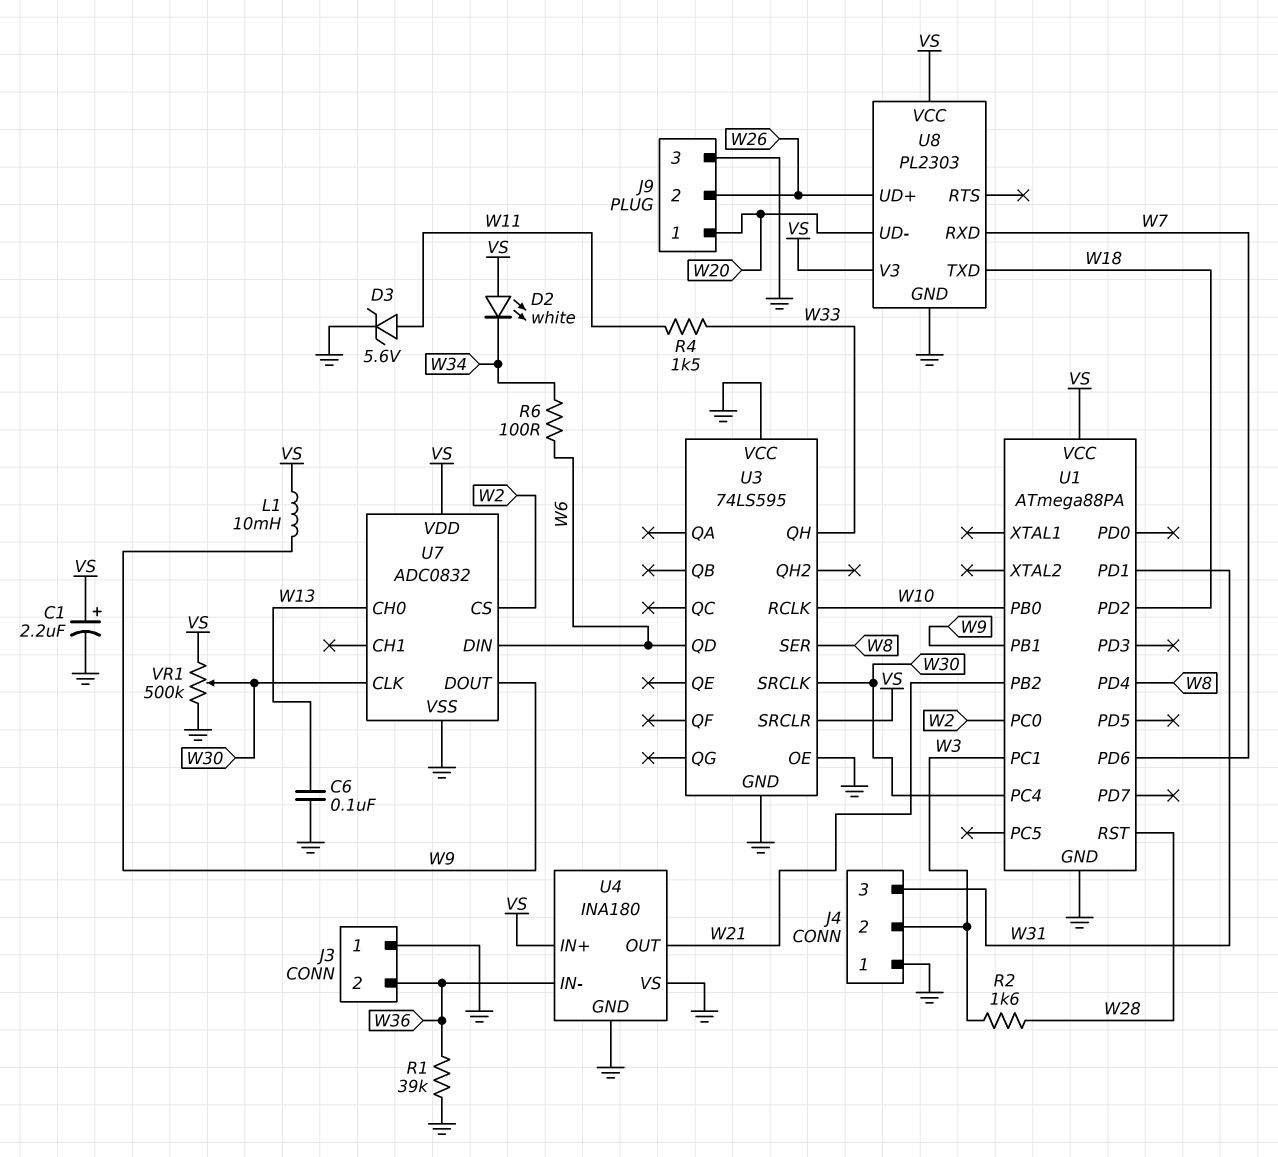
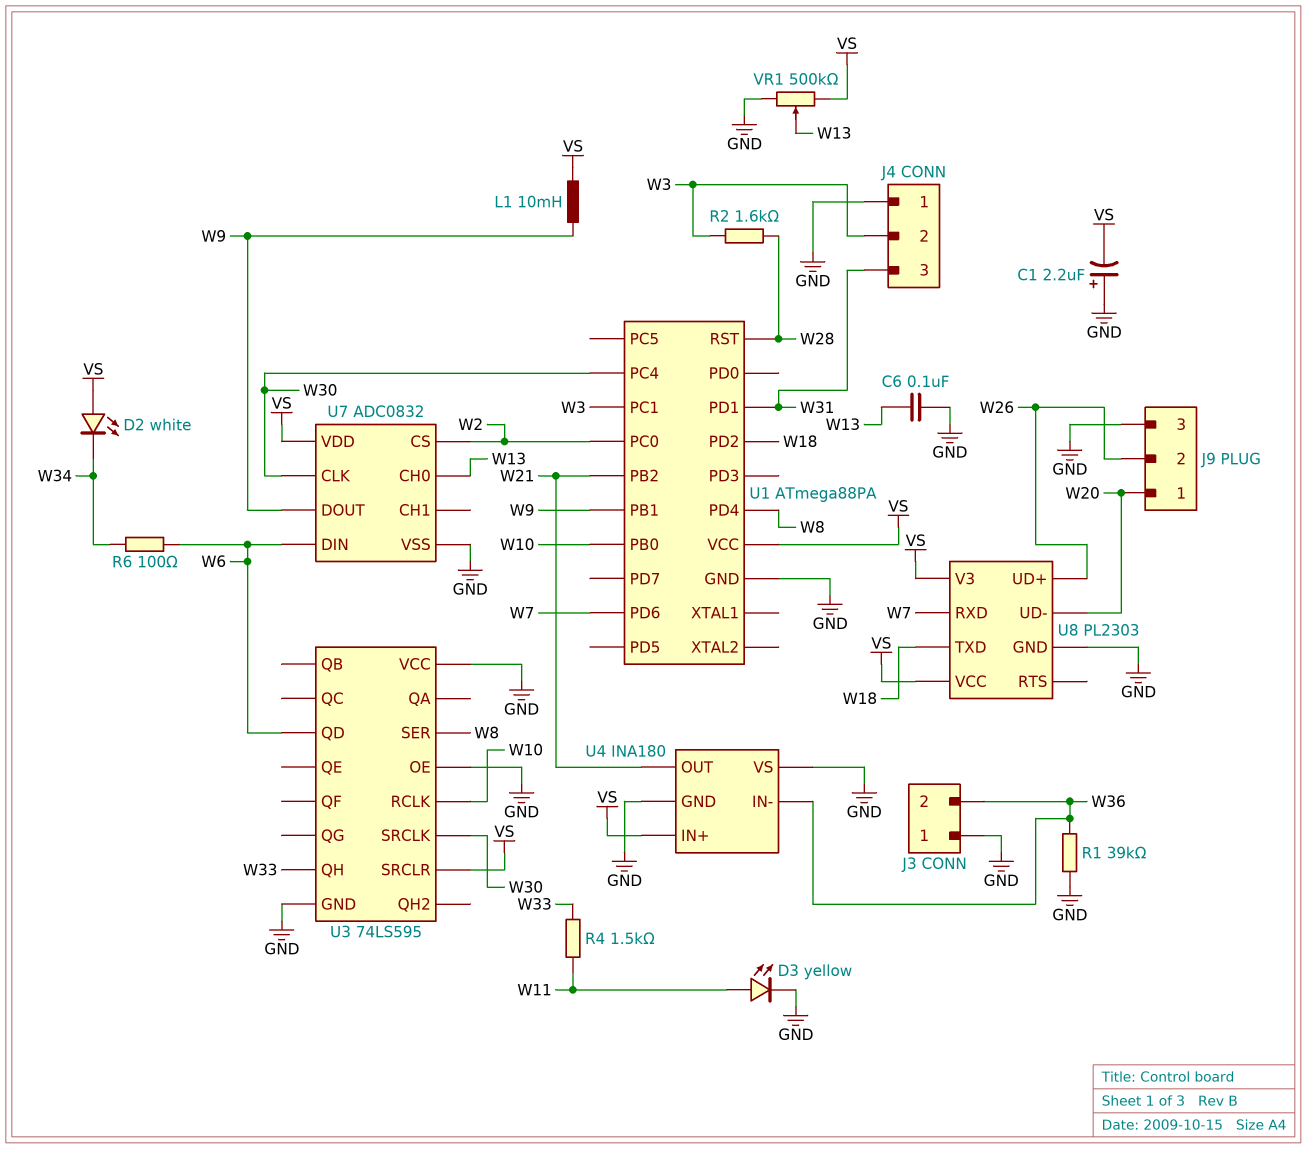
C1: 2.2uF (plus VS, minus GND) -> 2.2uF (plus GND, minus VS)
D3: zener 5.6V (A W11, K GND) -> LED yellow (A W11, K GND)
VR1: 500k (GND, VS, wiper W30) -> 500k (GND, VS, wiper W13)

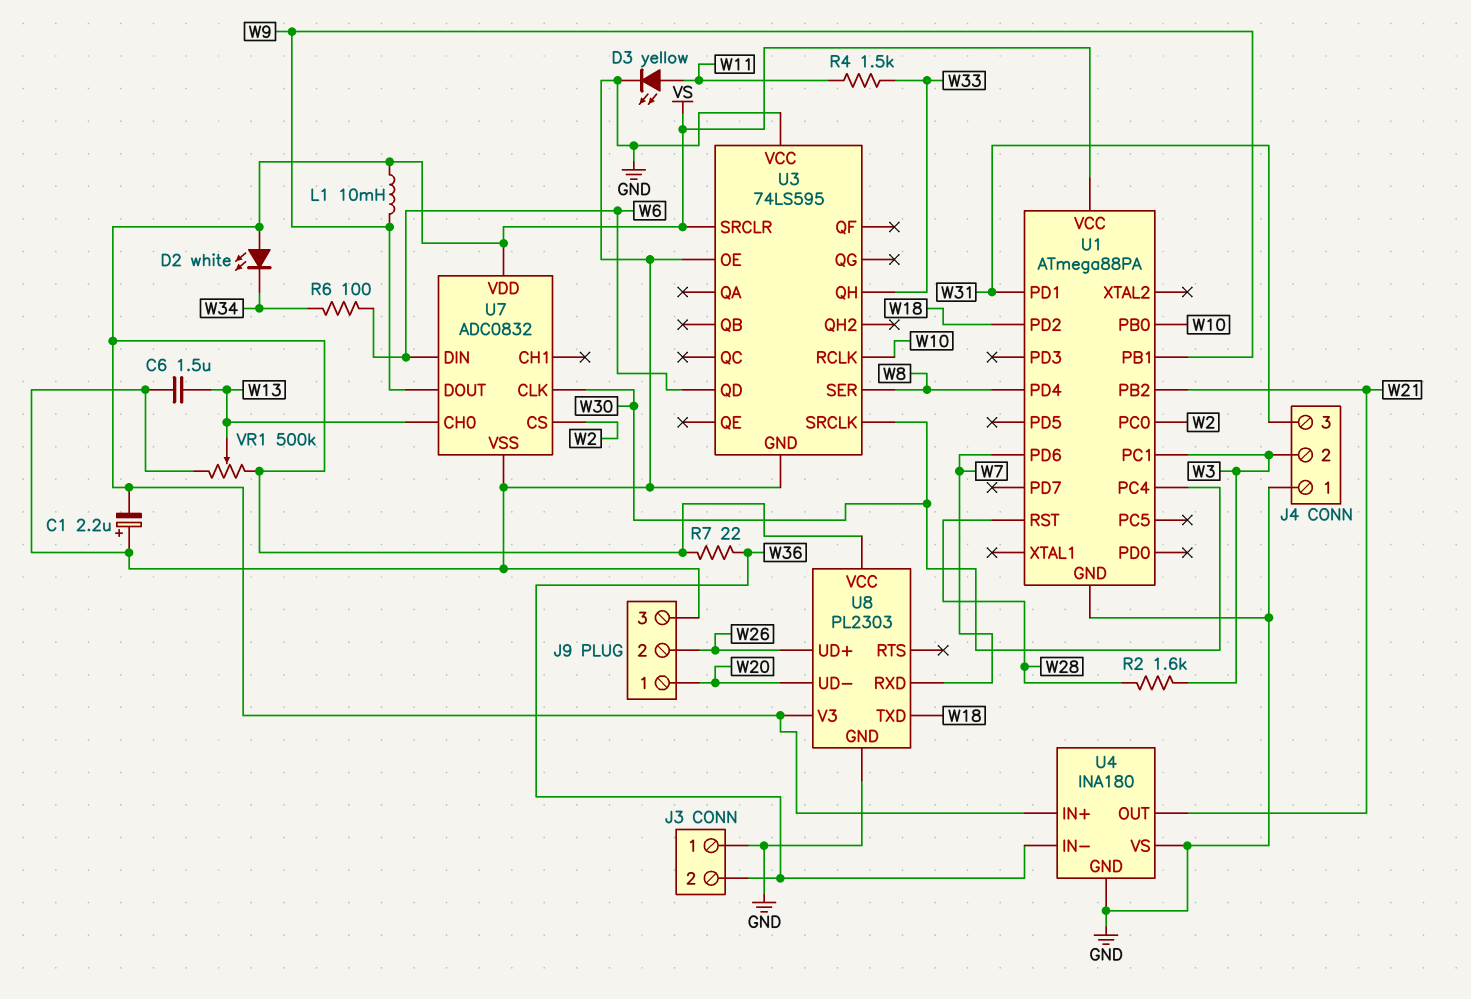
C6: 100nF (GND, W13) -> 1.5uF (GND, W13)
R1: 39k (GND, W36) -> none
R7: none -> 22 (VS, W36)

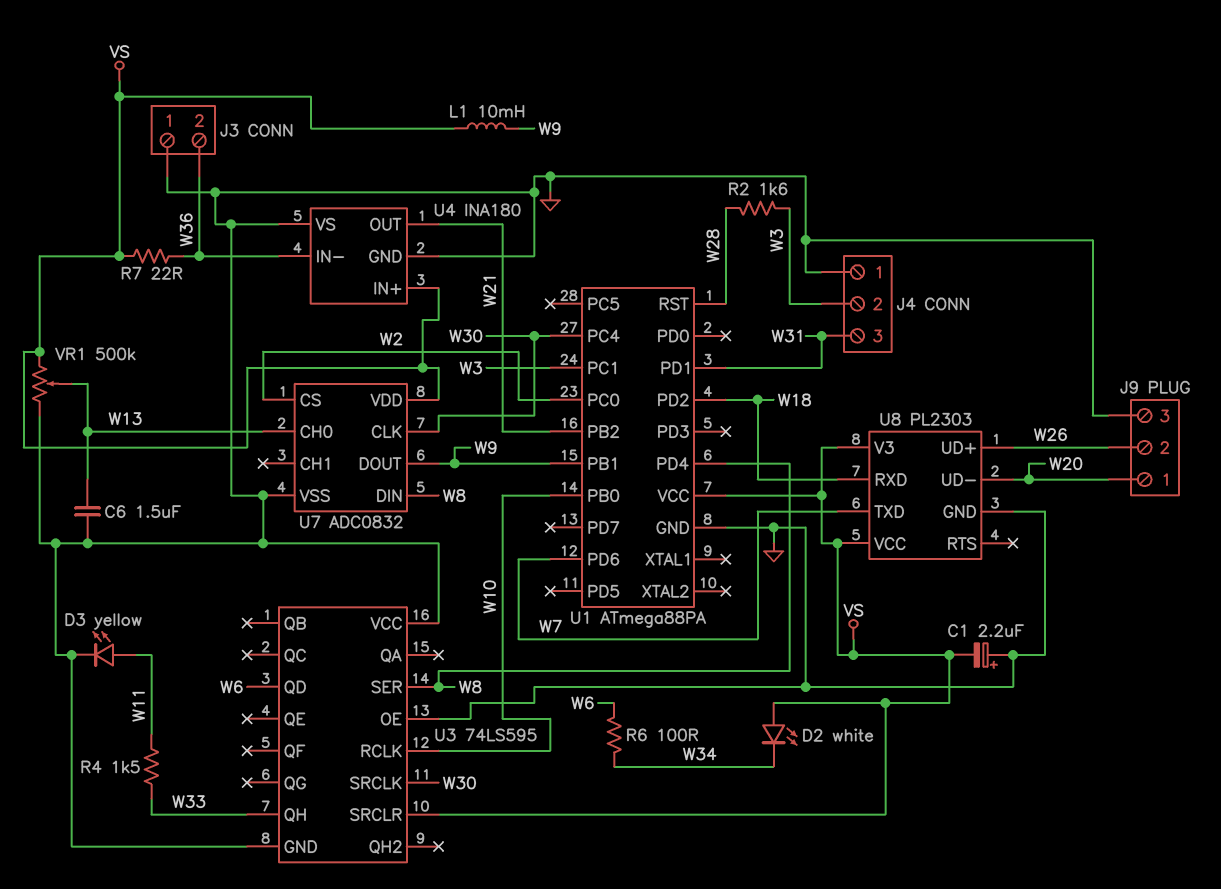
U7 pin DIN: W6 -> W8
U8 pin RXD: W7 -> W18
U8 pin TXD: W18 -> W7

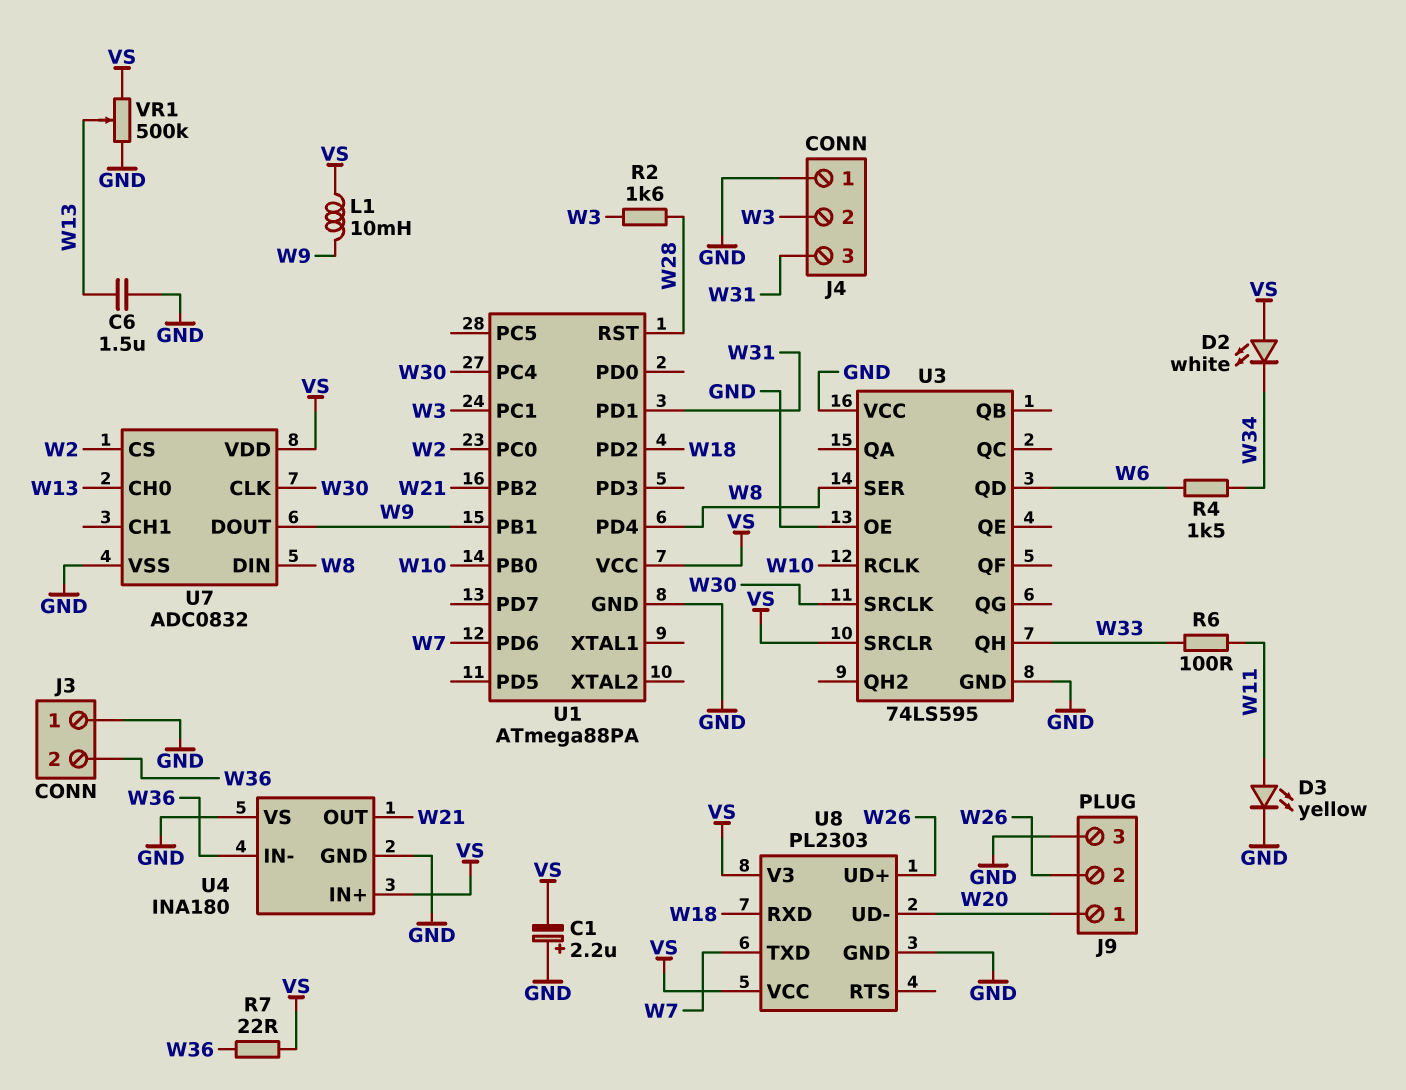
R4: 1.5k (W11, W33) -> 1.5k (W6, W34)
R6: 100 (W6, W34) -> 100 (W11, W33)

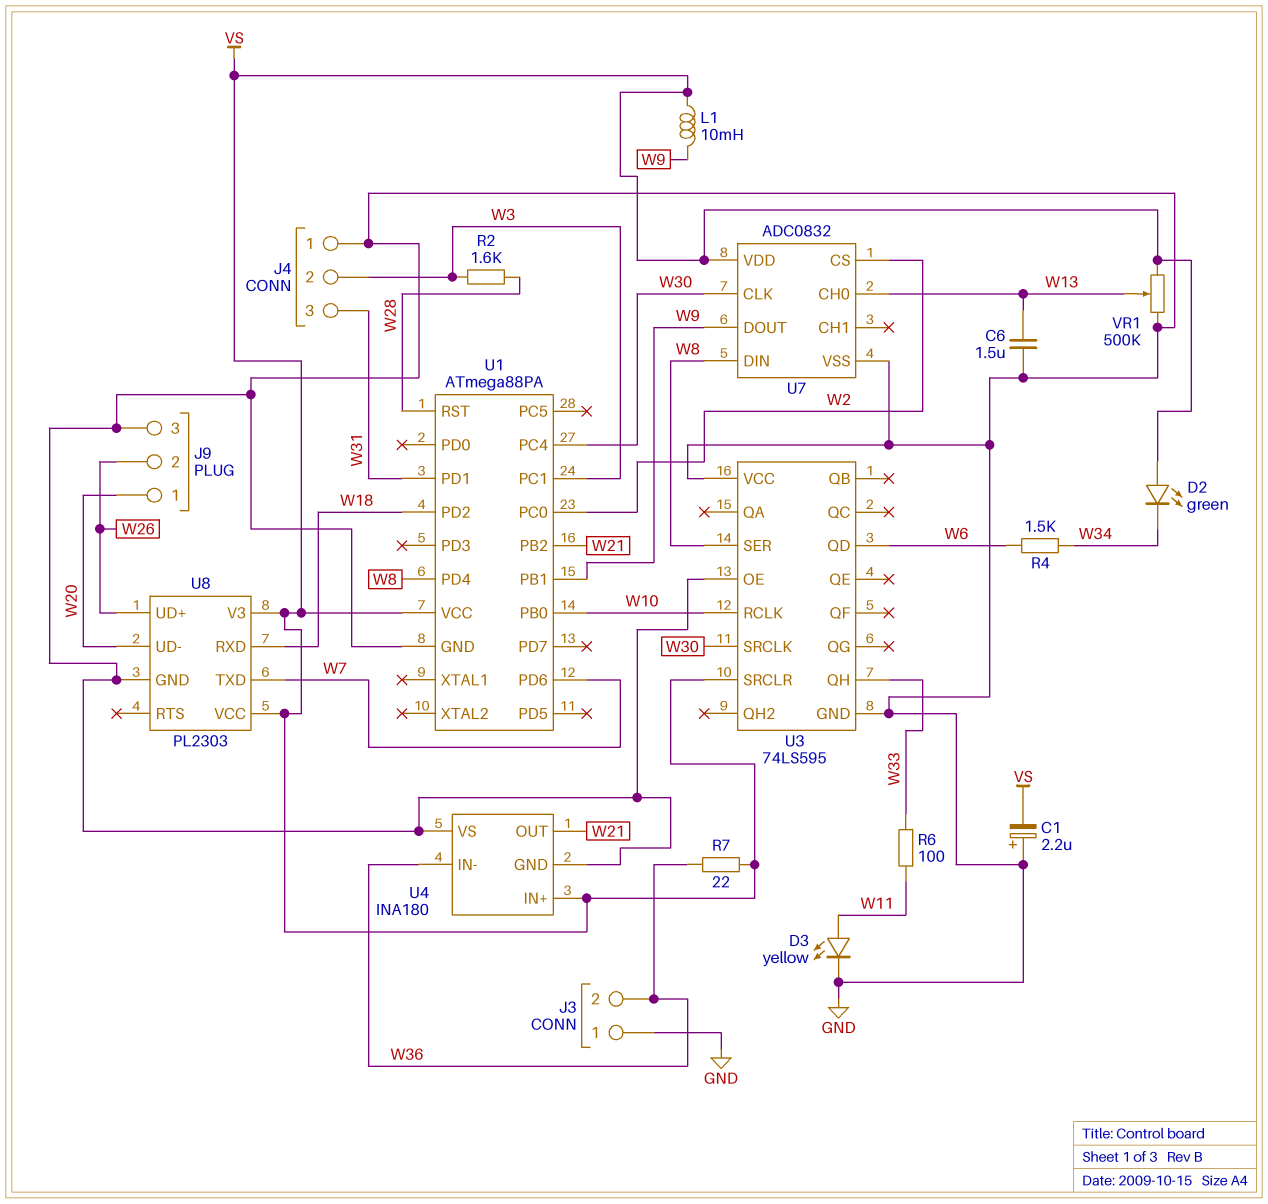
D2: LED white (A VS, K W34) -> LED green (A VS, K W34)

